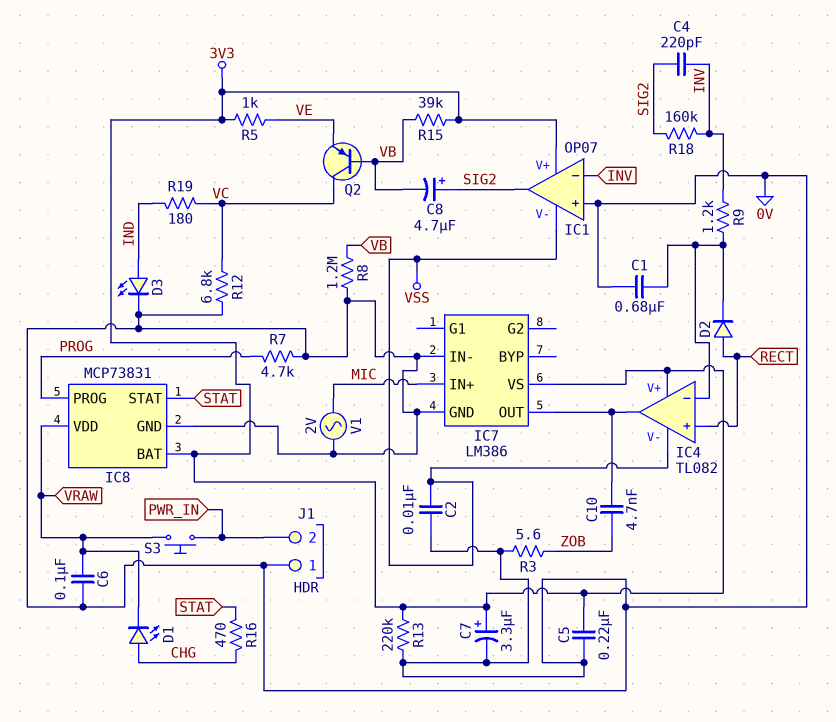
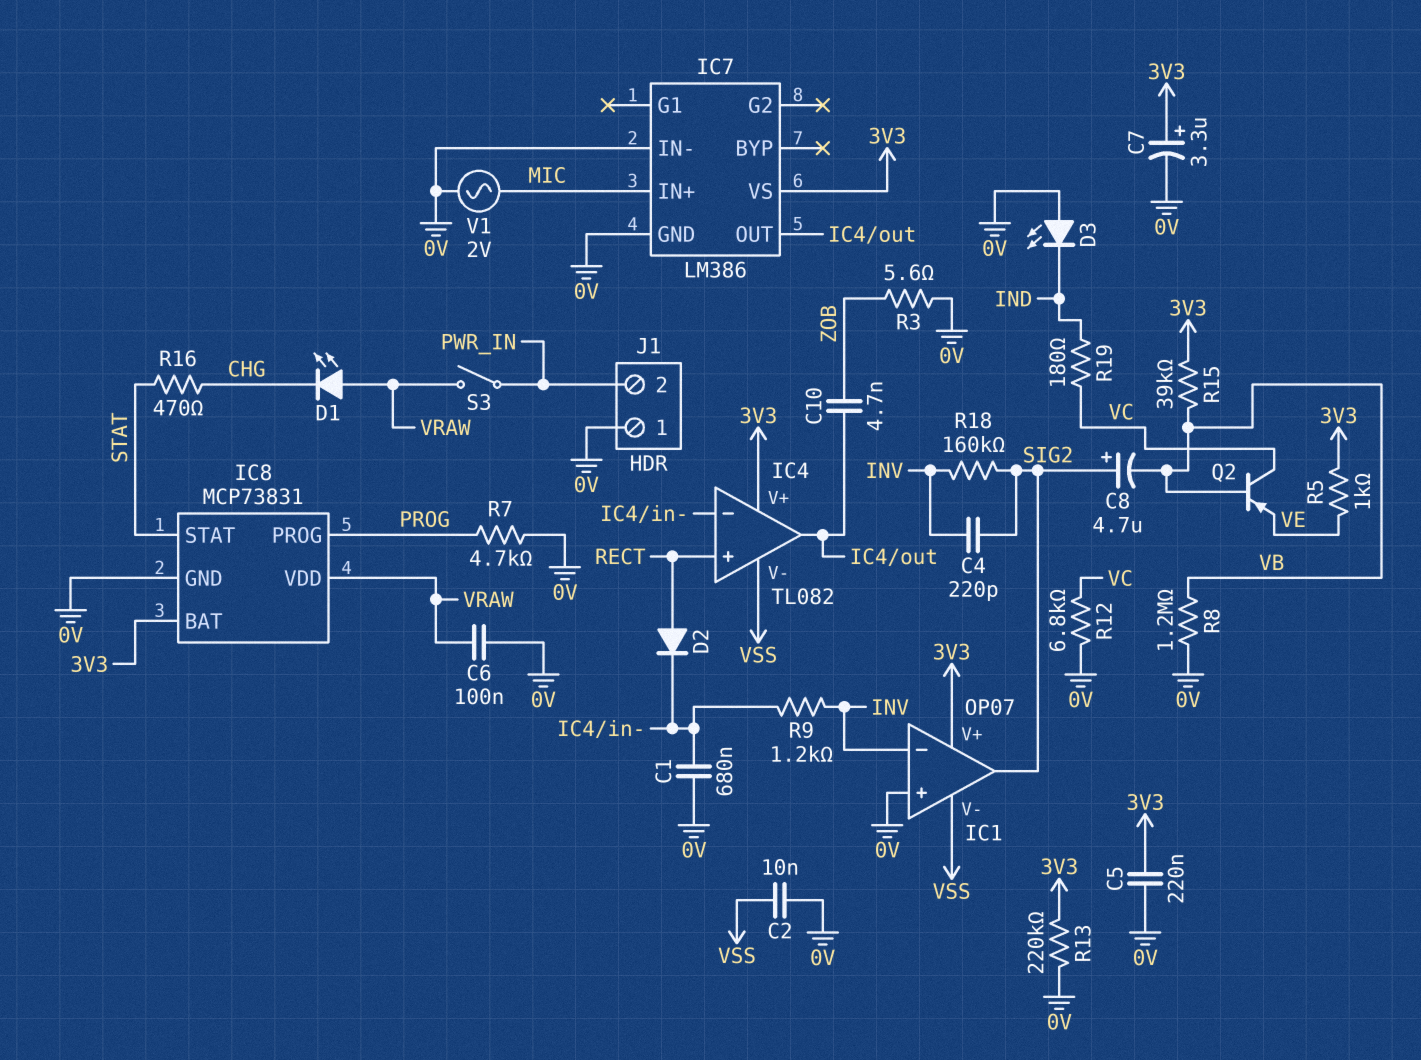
D1: LED (A CHG, K VRAW) -> LED (A VRAW, K CHG)
D3: LED (A IND, K 0V) -> LED (A 0V, K IND)
S3: button (PWR_IN, VRAW) -> switch (PWR_IN, VRAW)

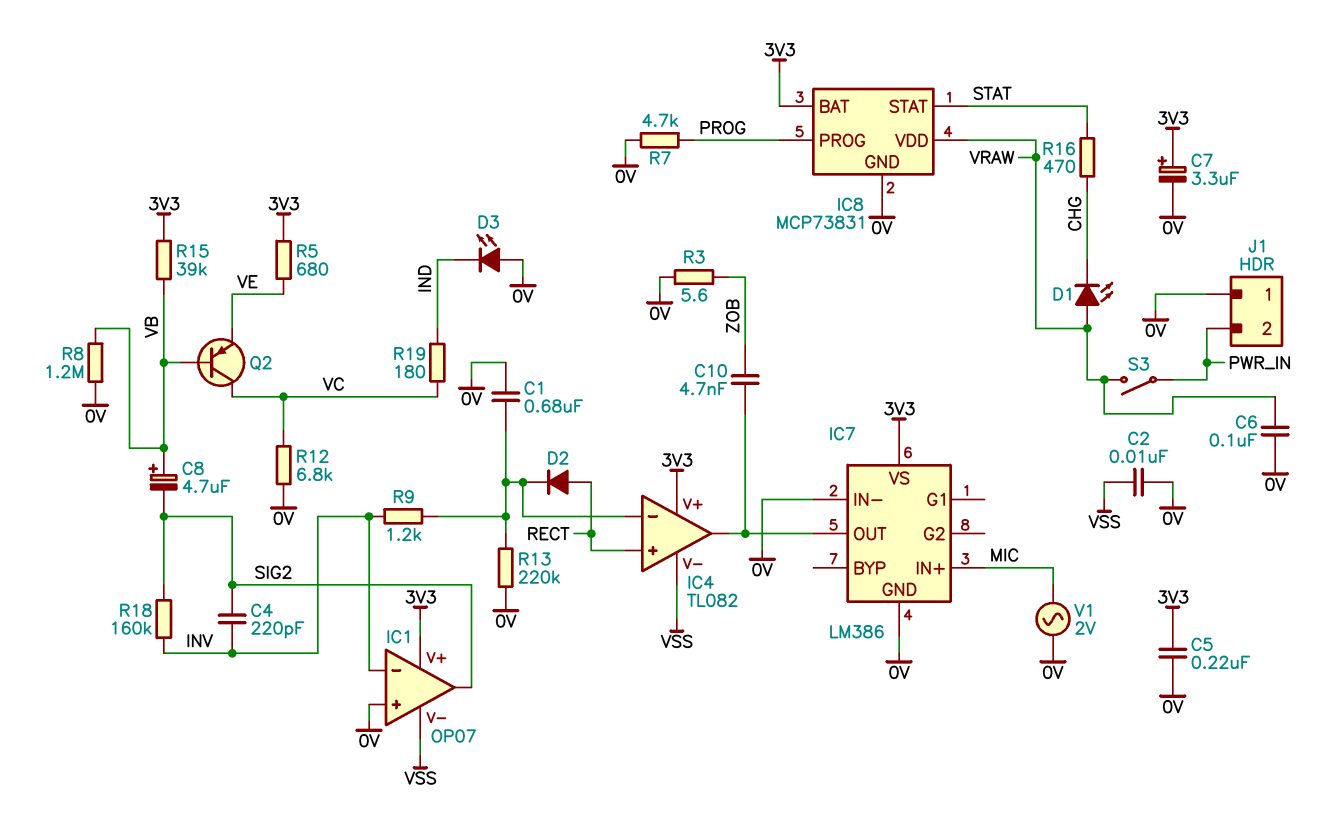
C8: 4.7uF (plus SIG2, minus VB) -> 4.7uF (plus VB, minus SIG2)
R5: 1k (3V3, VE) -> 680 (3V3, VE)
R13: 220k (0V, 3V3) -> 220k (0V, IC4/in-)

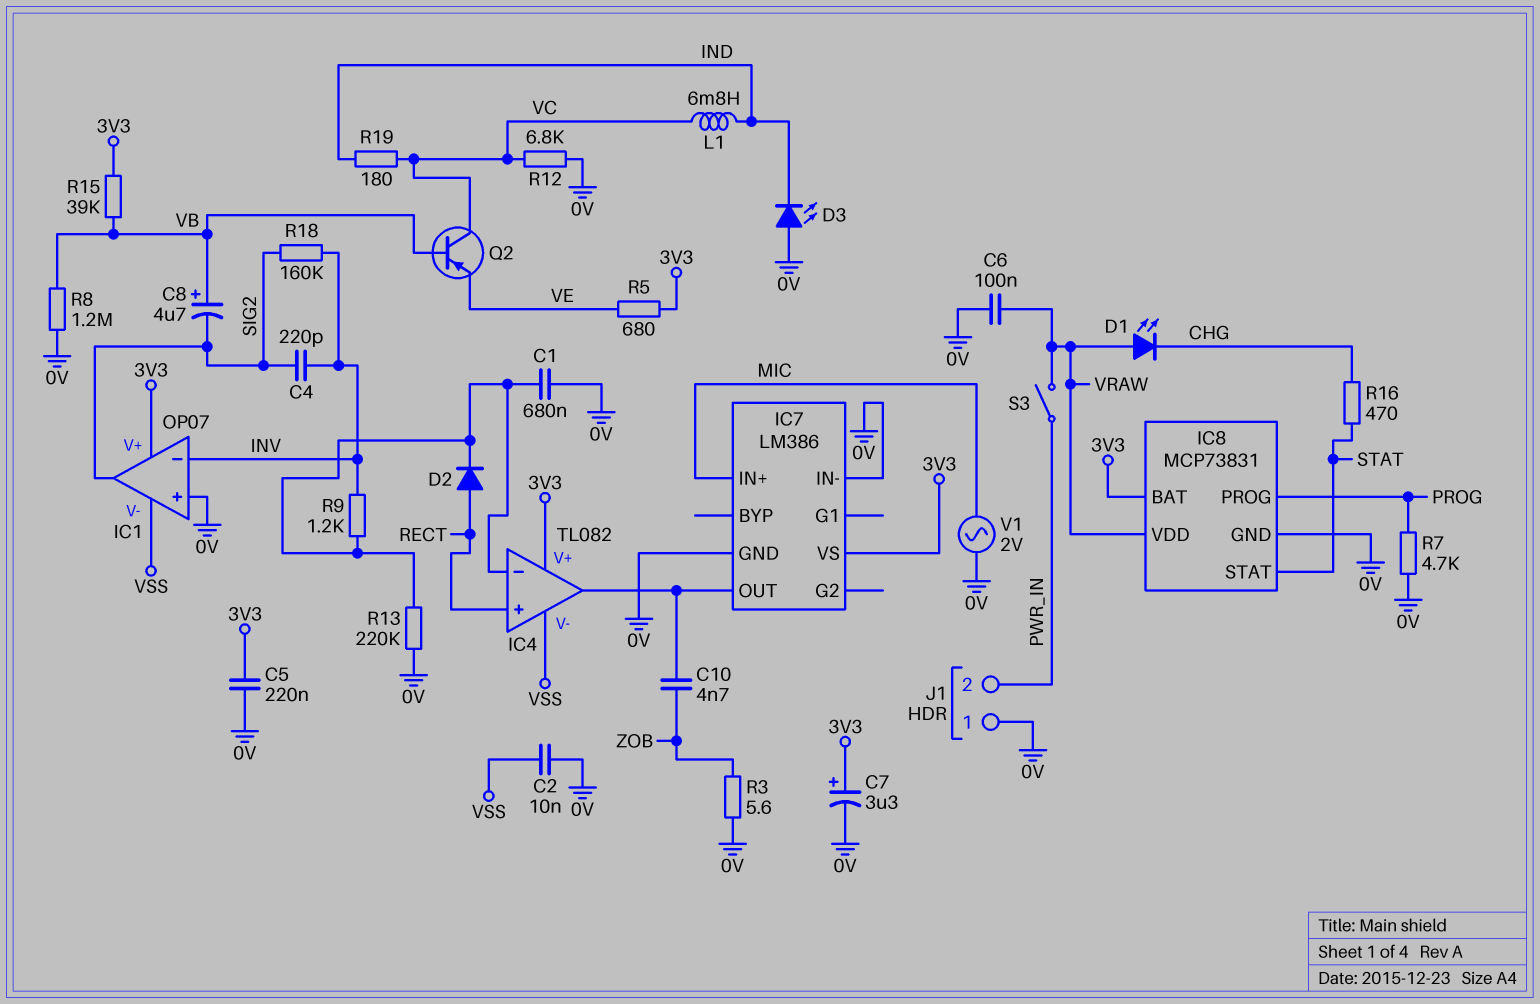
L1: none -> 6.8mH (IND, VC)

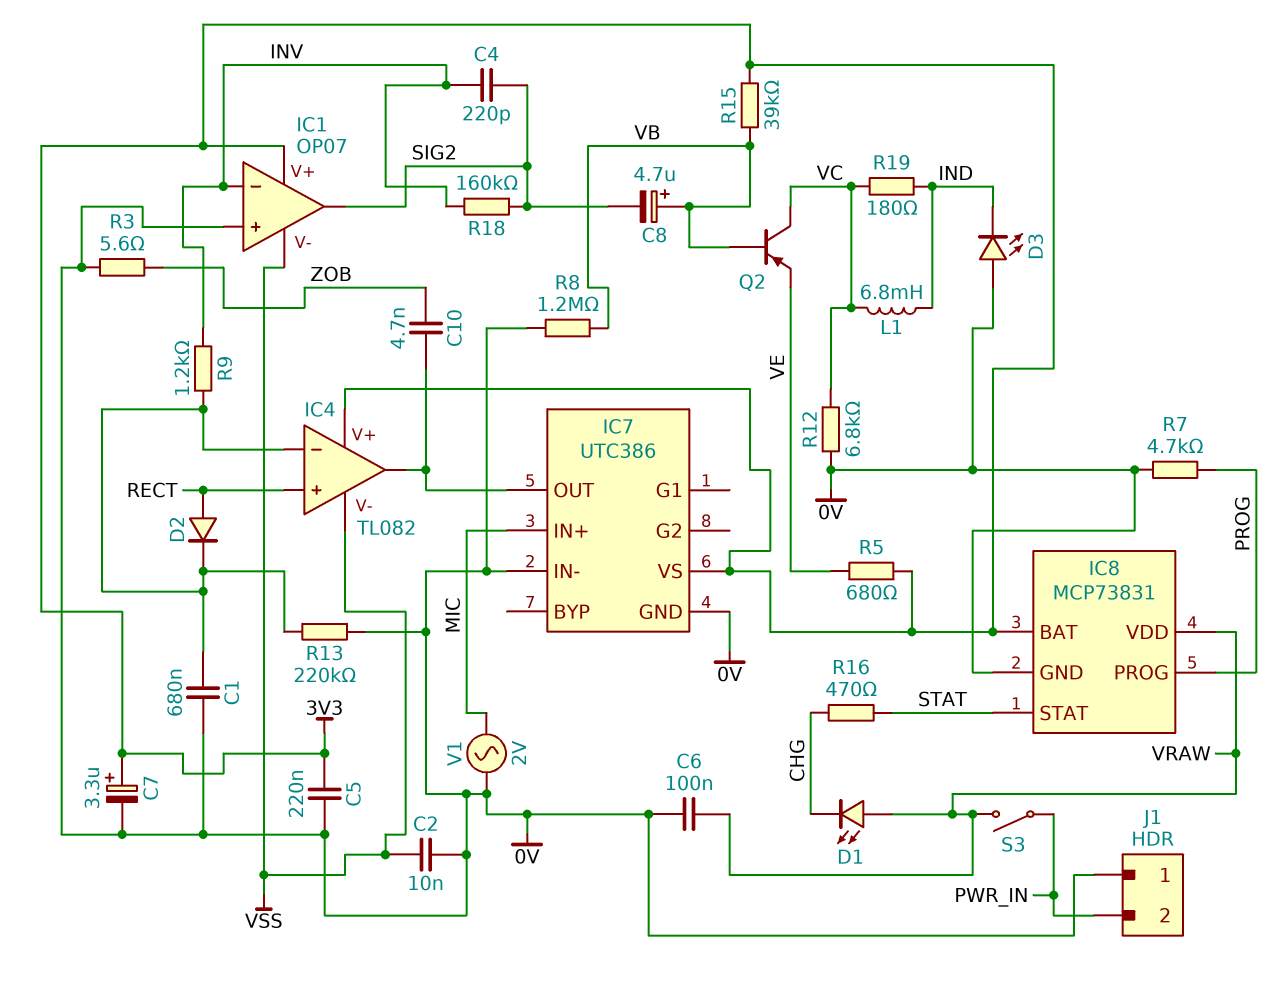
IC7: LM386 -> UTC386

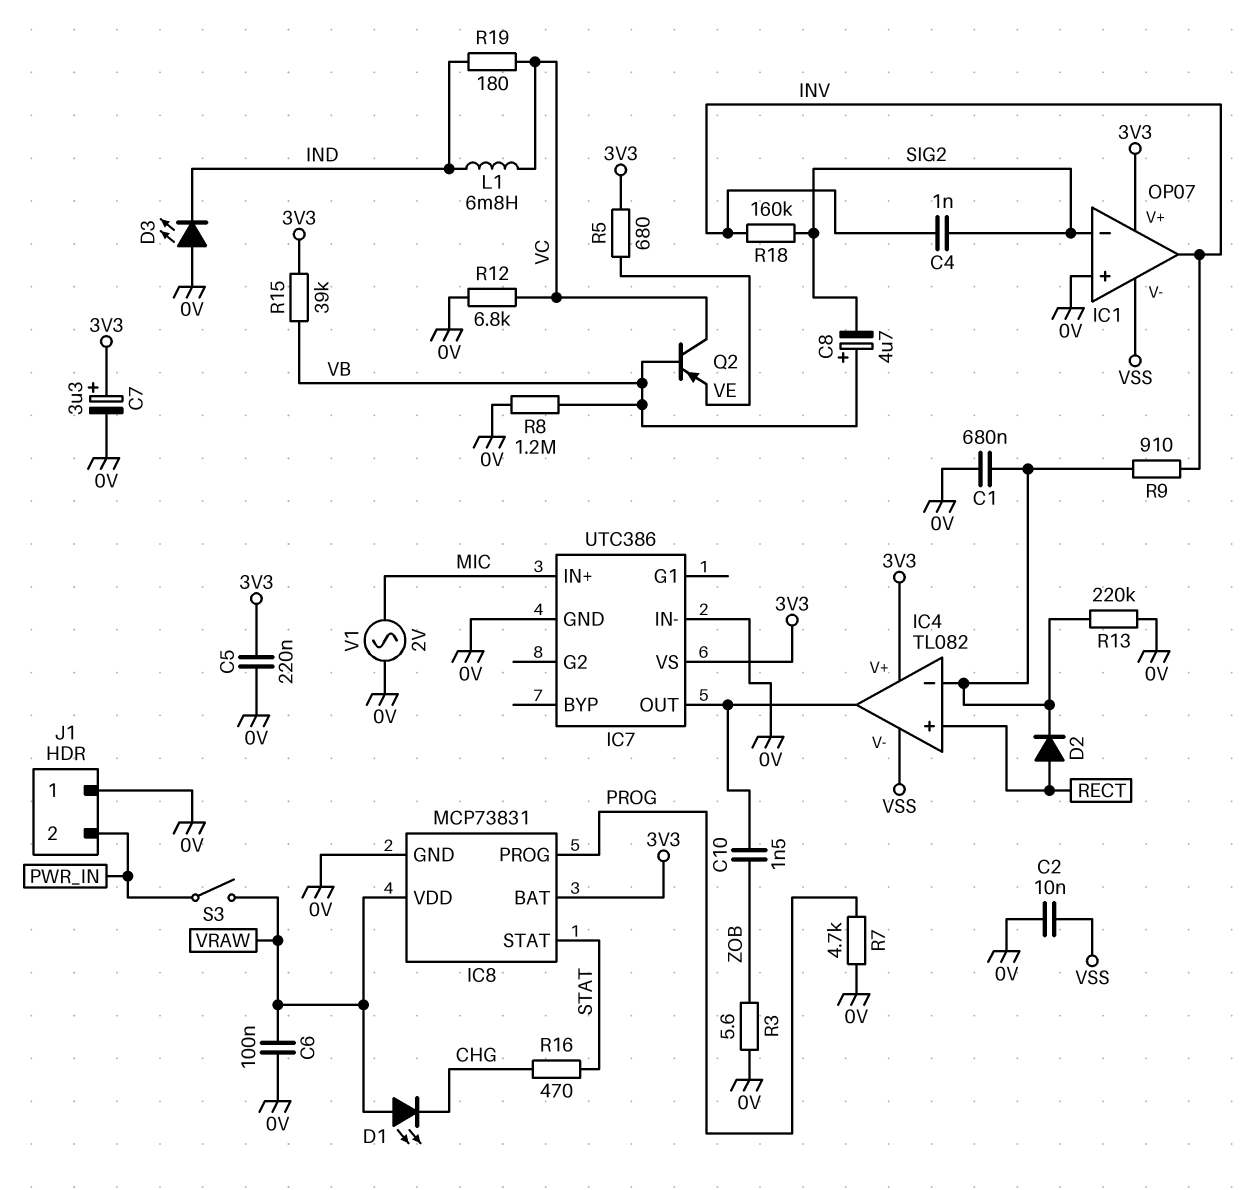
C4: 220pF (INV, SIG2) -> 1nF (INV, SIG2)
C10: 4.7nF (IC4/out, ZOB) -> 1.5nF (IC4/out, ZOB)
IC1 pin in-: INV -> SIG2
IC1 pin out: SIG2 -> INV
R9: 1.2k (IC4/in-, INV) -> 910 (IC4/in-, INV)

